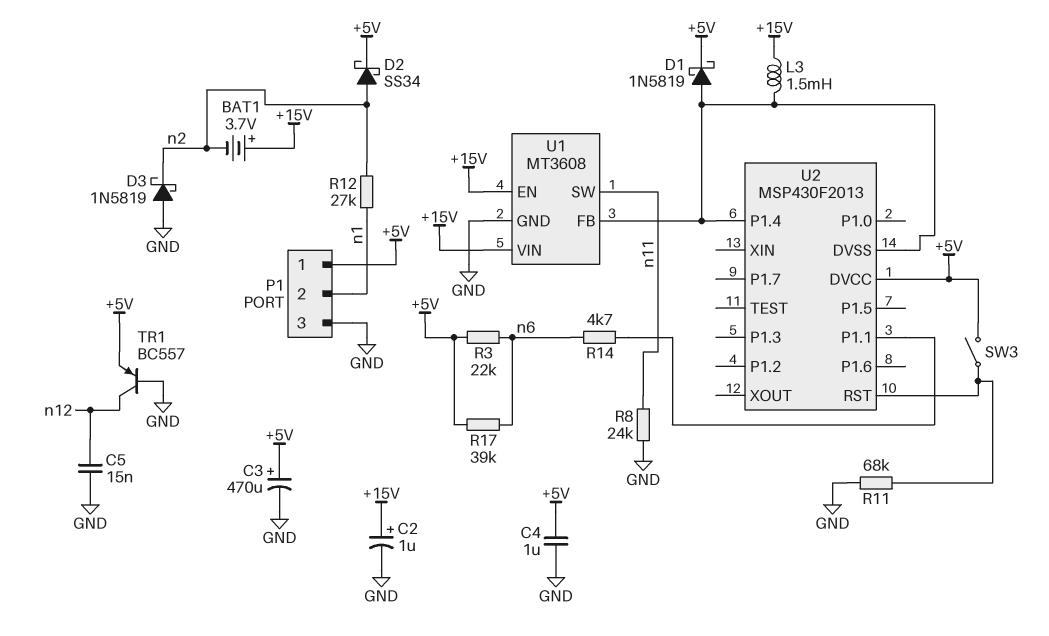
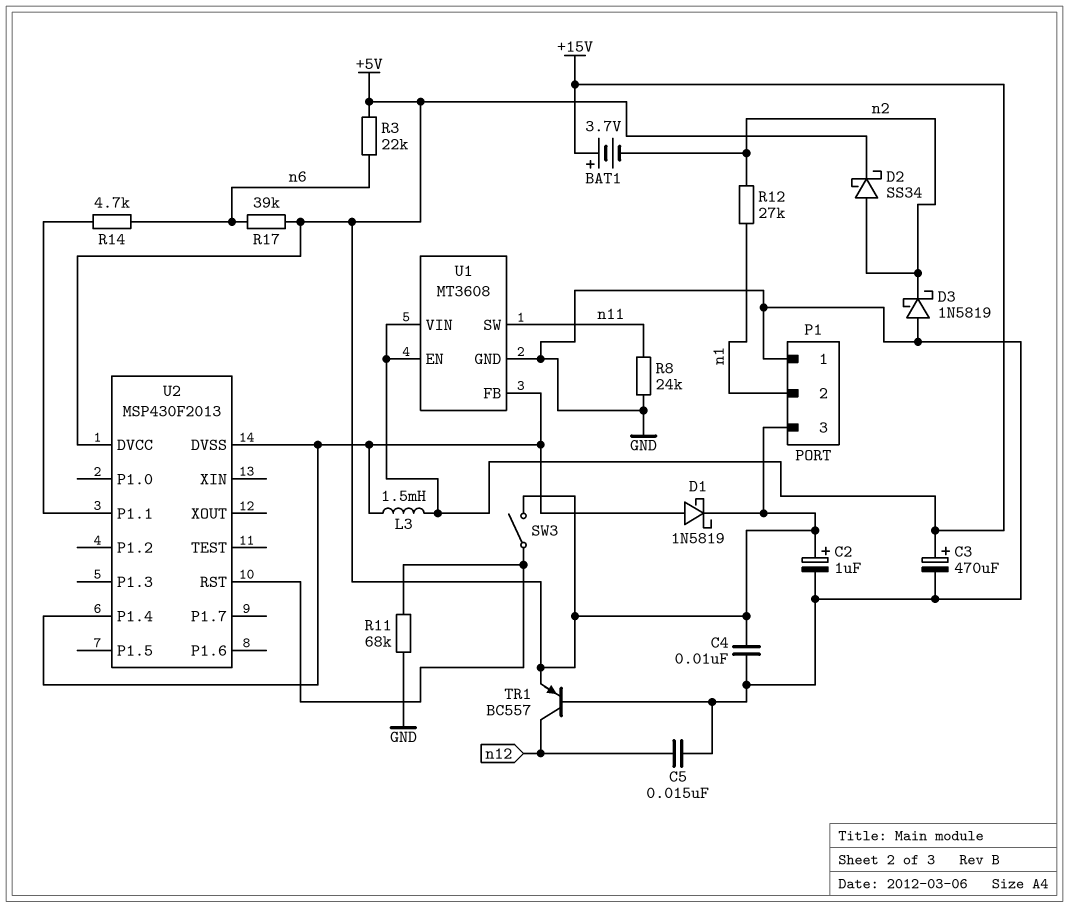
C2: 1uF (plus +15V, minus GND) -> 1uF (plus +5V, minus GND)
C3: 470uF (plus +5V, minus GND) -> 470uF (plus +15V, minus GND)
C4: 1uF (+5V, GND) -> 10nF (+5V, GND)
P1 pin 1: +5V -> GND
P1 pin 3: GND -> +5V

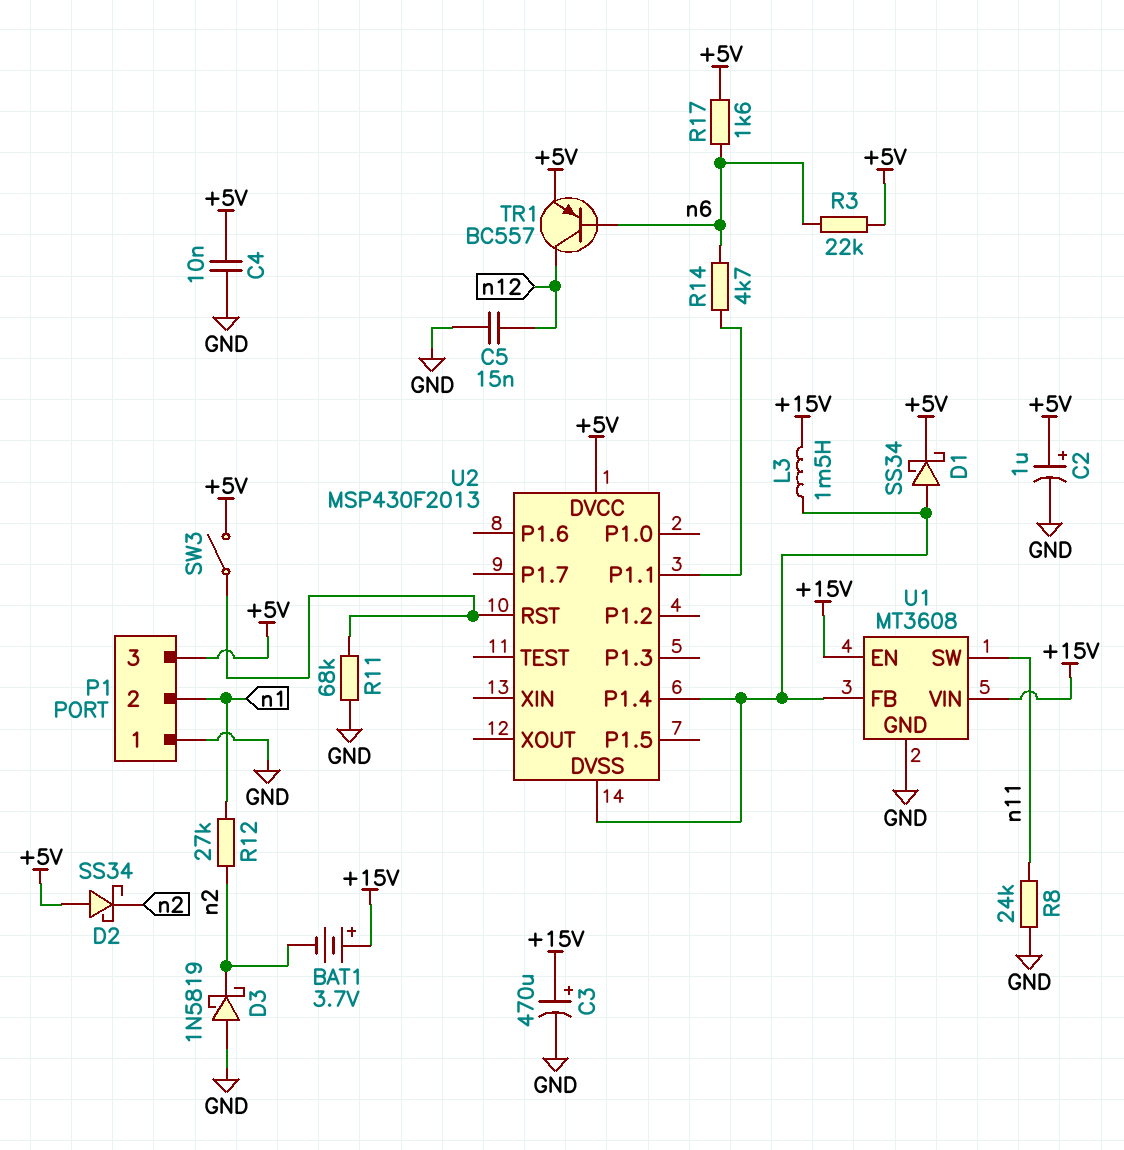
D1: schottky 1N5819 (A U1/FB, K +5V) -> schottky SS34 (A U1/FB, K +5V)
D2: schottky SS34 (A n2, K +5V) -> schottky SS34 (A +5V, K n2)
R17: 39k (+5V, n6) -> 1.6k (+5V, n6)
TR1: PNP BC557 (B GND, C n12, E +5V) -> PNP BC557 (B n6, C n12, E +5V)

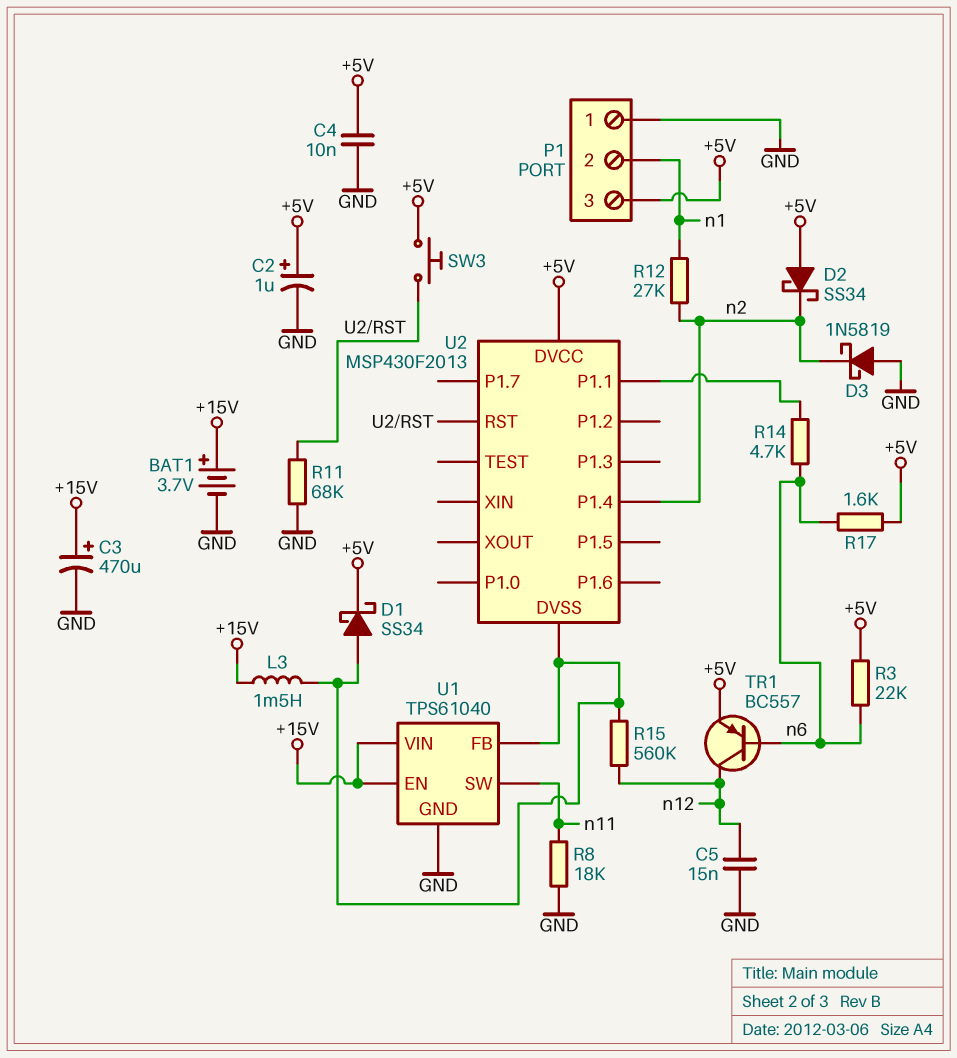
BAT1: 3.7V (plus +15V, minus n2) -> 3.7V (plus +15V, minus GND)
R8: 24k (GND, n11) -> 18k (GND, n11)
R15: none -> 560k (U1/FB, n12)
SW3: switch (+5V, U2/RST) -> button (+5V, U2/RST)
U1: MT3608 -> TPS61040
U2 pin P1.4: U1/FB -> n2

